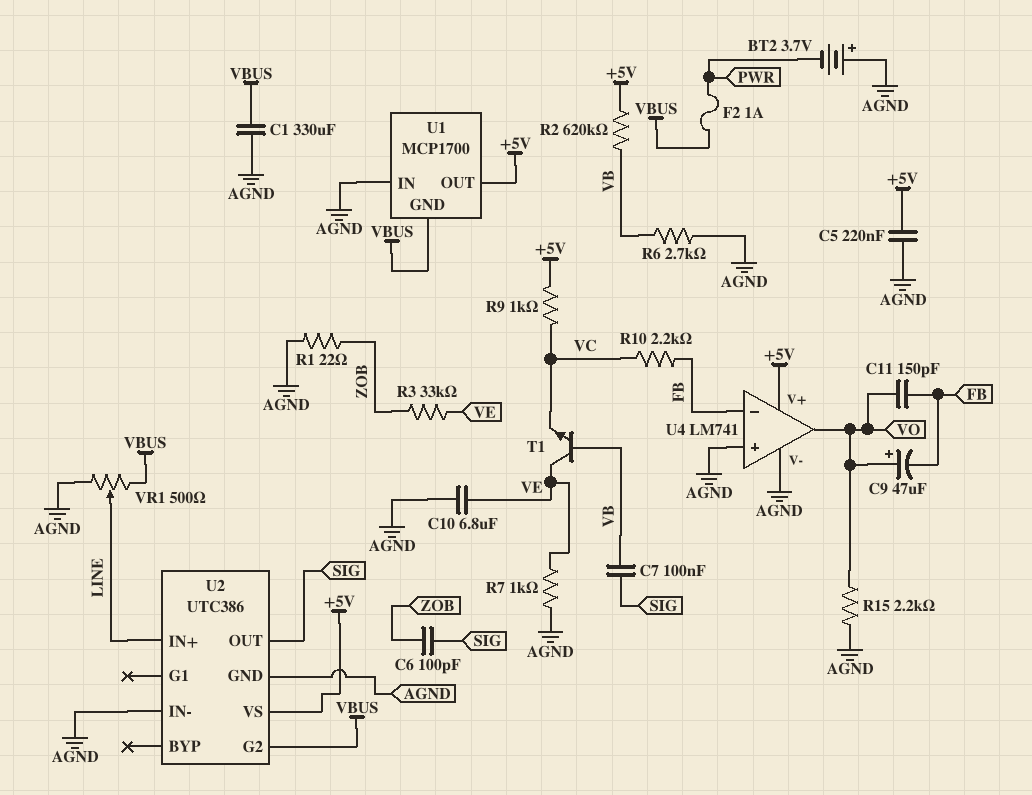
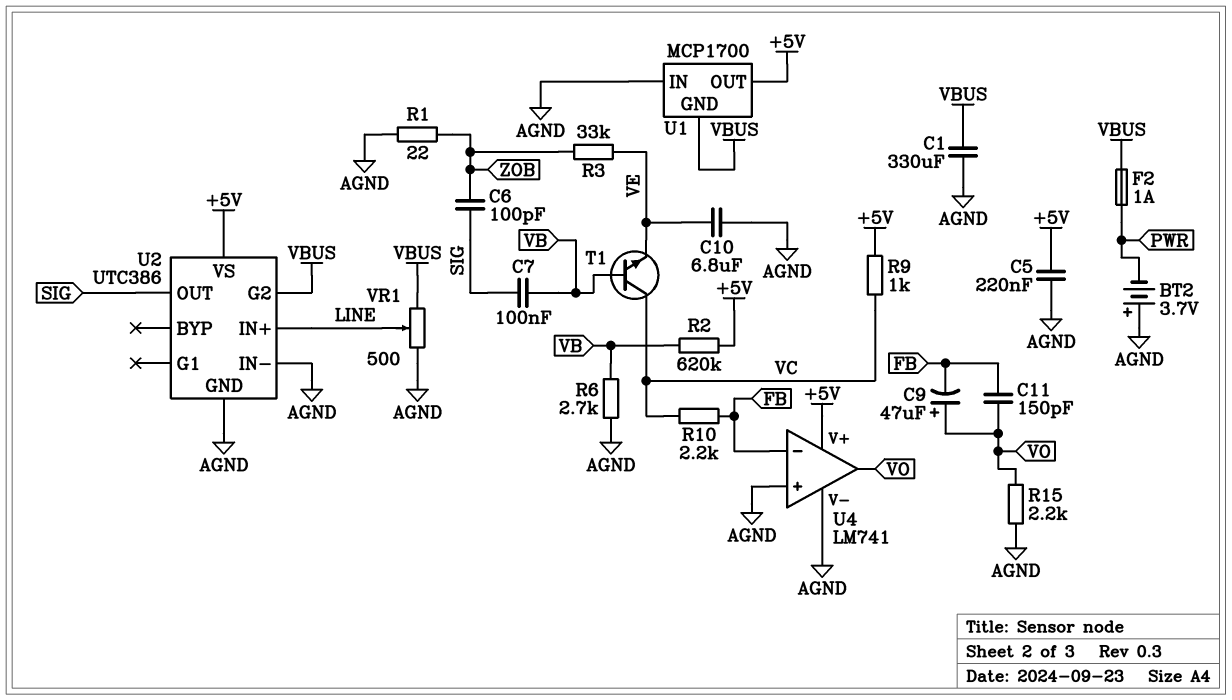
R7: 1k (AGND, VE) -> none
T1: NPN (B VB, C VE, E VC) -> NPN (B VB, C VC, E VE)

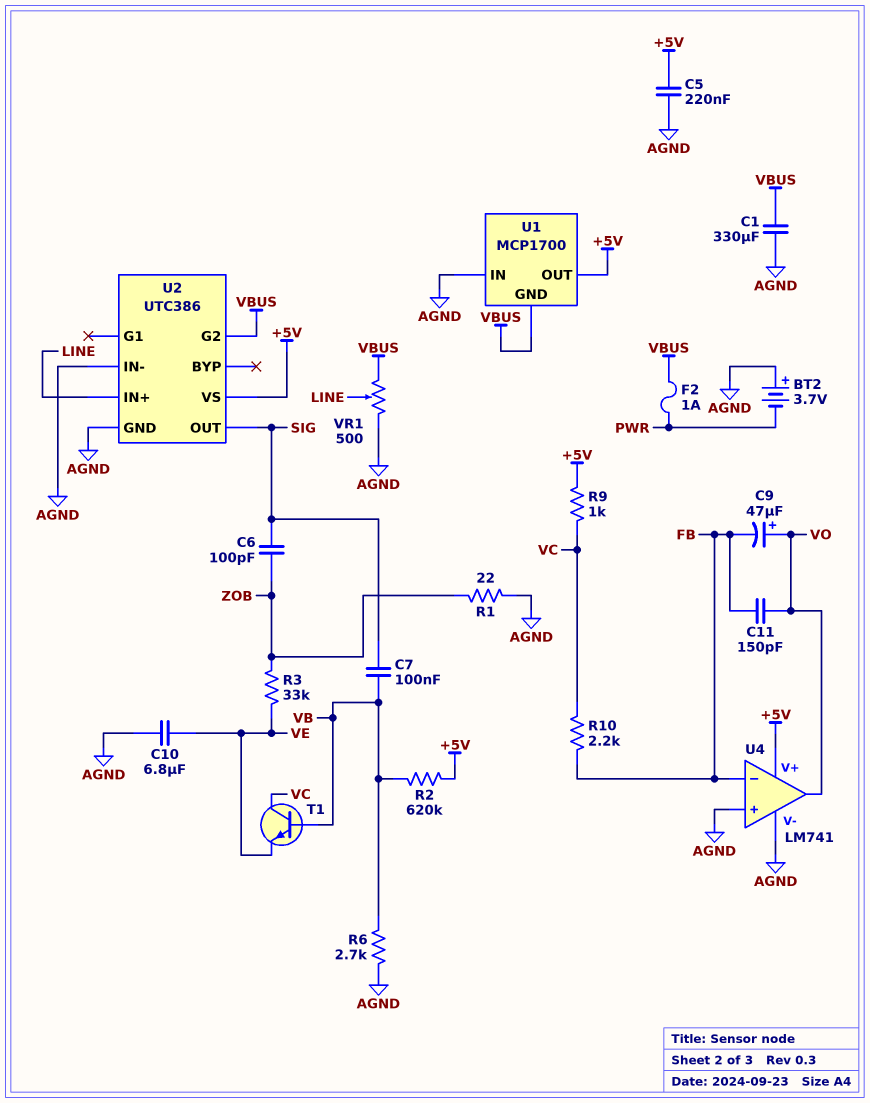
R15: 2.2k (AGND, VO) -> none

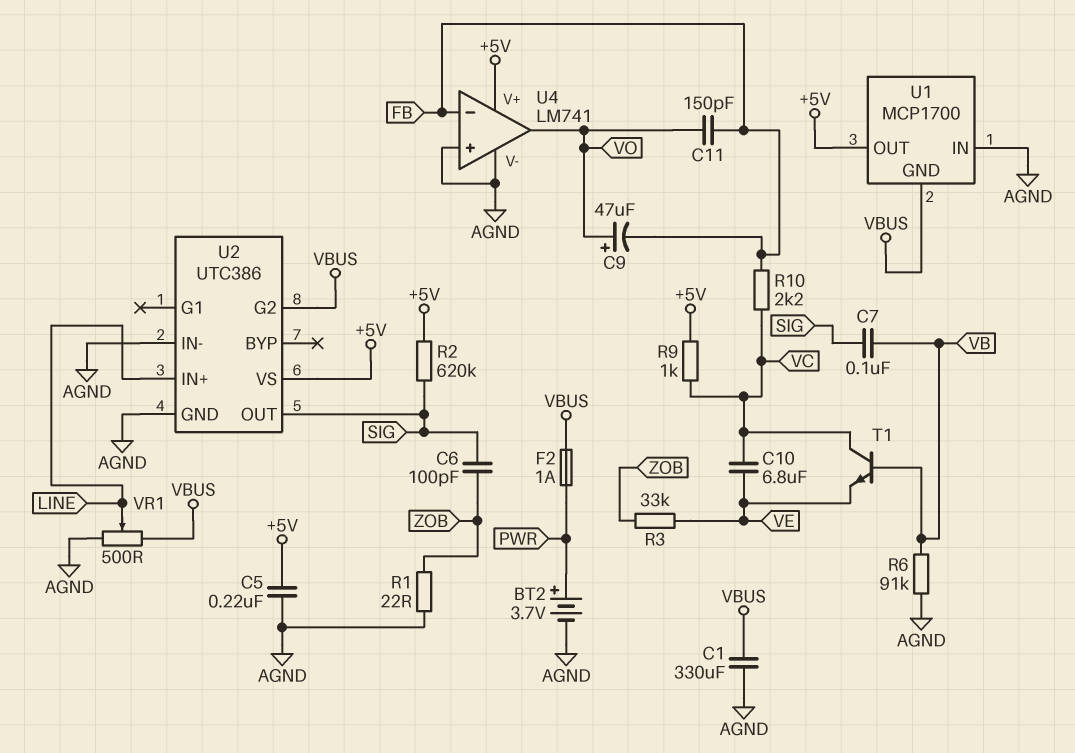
BT2: 3.7V (plus AGND, minus PWR) -> 3.7V (plus PWR, minus AGND)
C10: 6.8uF (AGND, VE) -> 6.8uF (VC, VE)
R2: 620k (+5V, VB) -> 620k (+5V, SIG)
R6: 2.7k (AGND, VB) -> 91k (AGND, VB)

